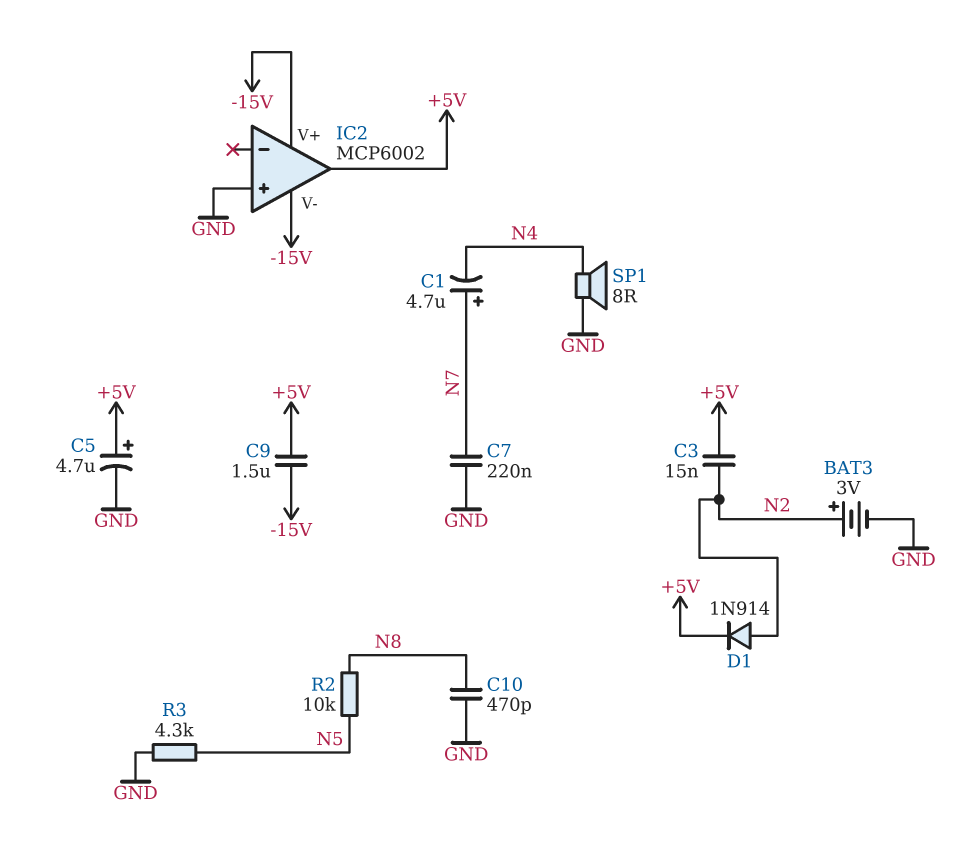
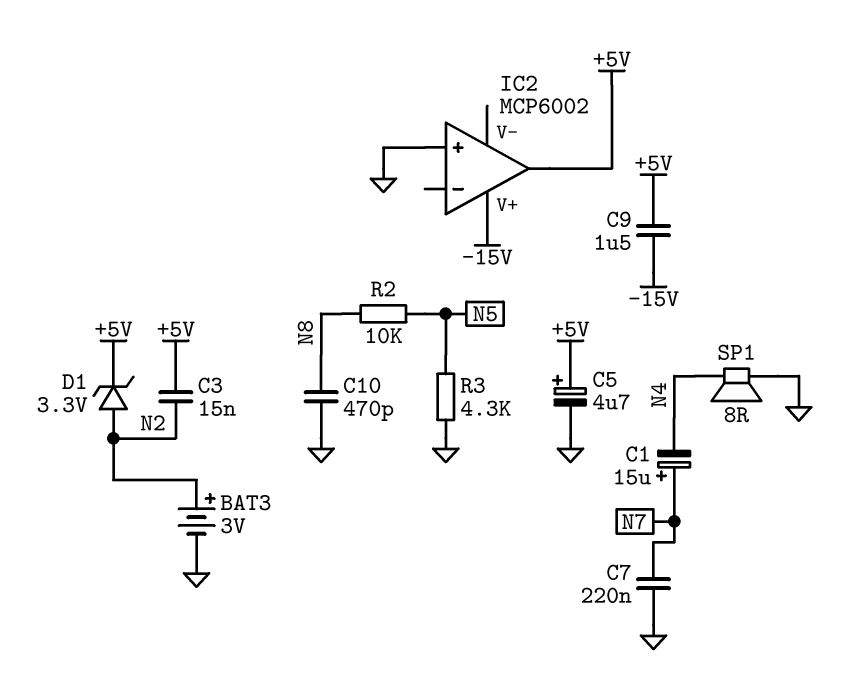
C1: 4.7uF (plus N7, minus N4) -> 15uF (plus N7, minus N4)
D1: diode 1N914 (A N2, K +5V) -> zener 3.3V (A N2, K +5V)
IC2 pin V-: -15V -> none

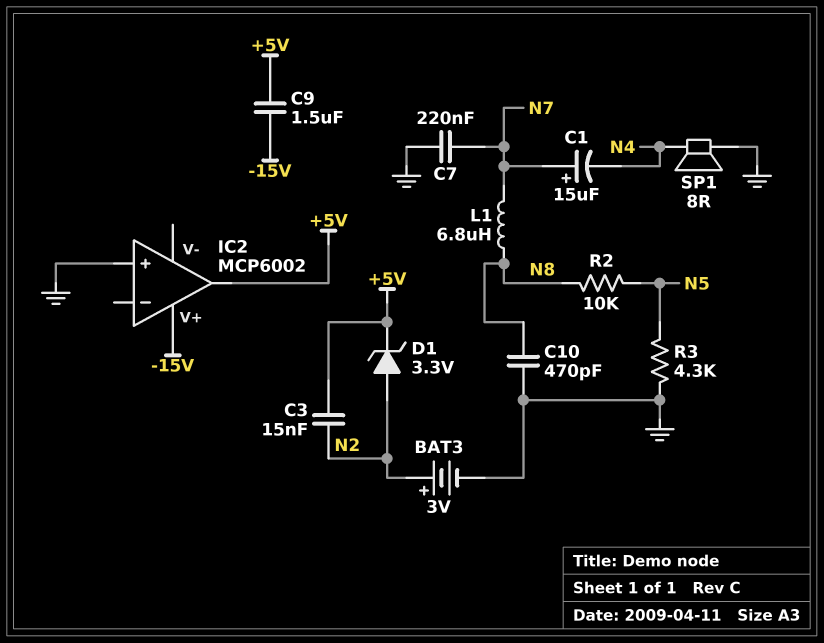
C5: 4.7uF (plus +5V, minus GND) -> none
L1: none -> 6.8uH (N7, N8)

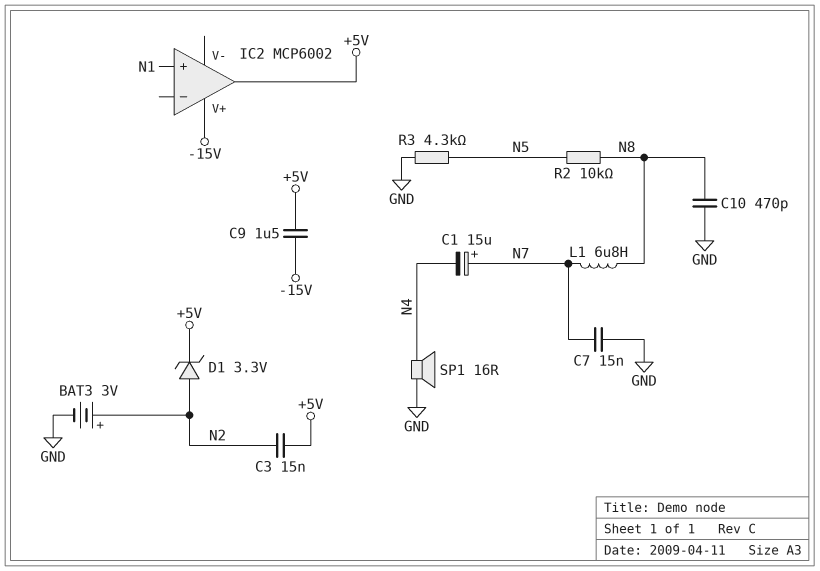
C7: 220nF (GND, N7) -> 15nF (GND, N7)
IC2 pin in+: GND -> N1
SP1: speaker 8R (GND, N4) -> speaker 16R (GND, N4)

